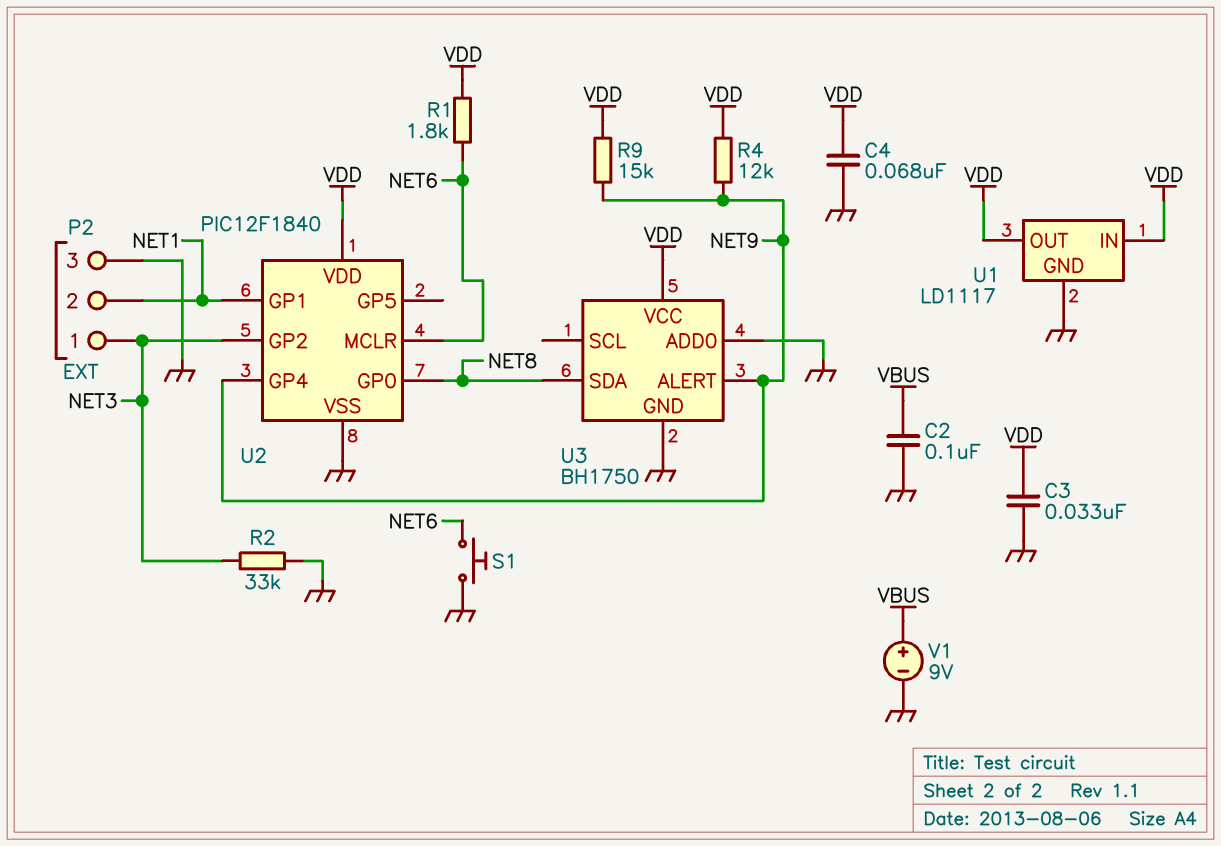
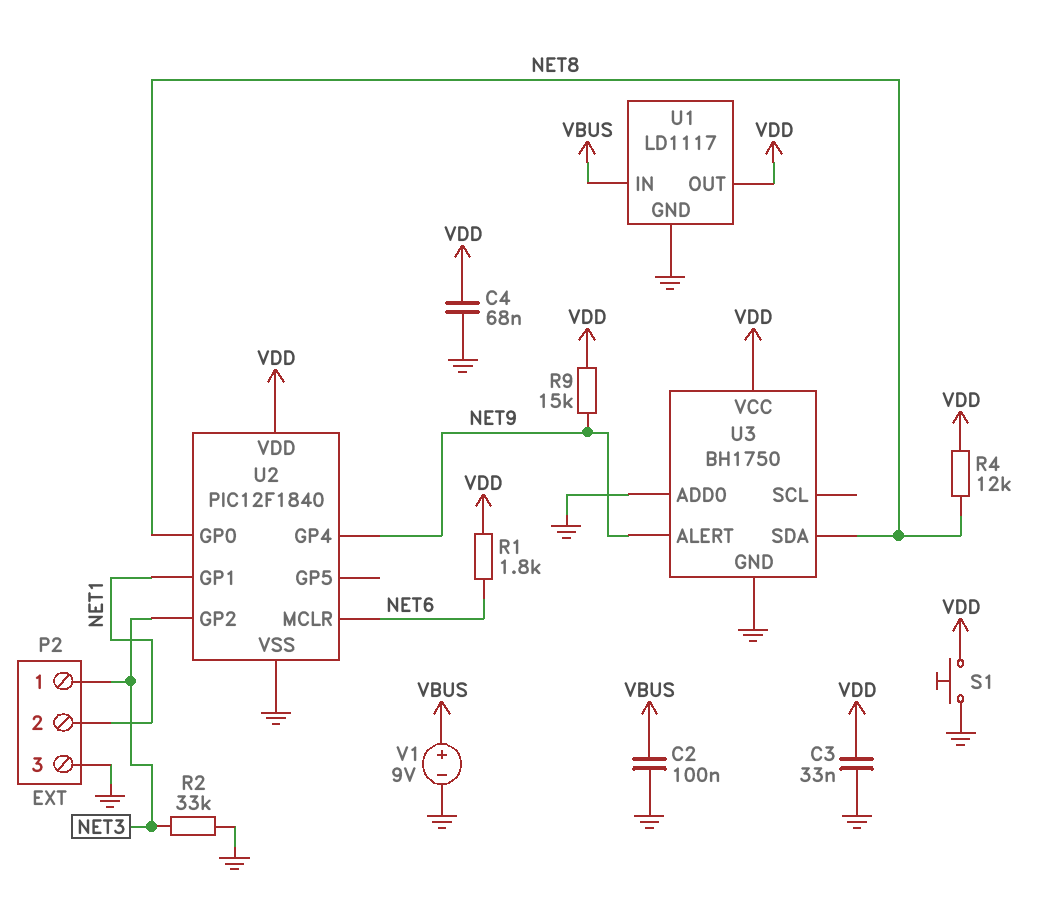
R4: 12k (NET9, VDD) -> 12k (NET8, VDD)
S1: button (GND, NET6) -> button (GND, VDD)
U1 pin IN: VDD -> VBUS

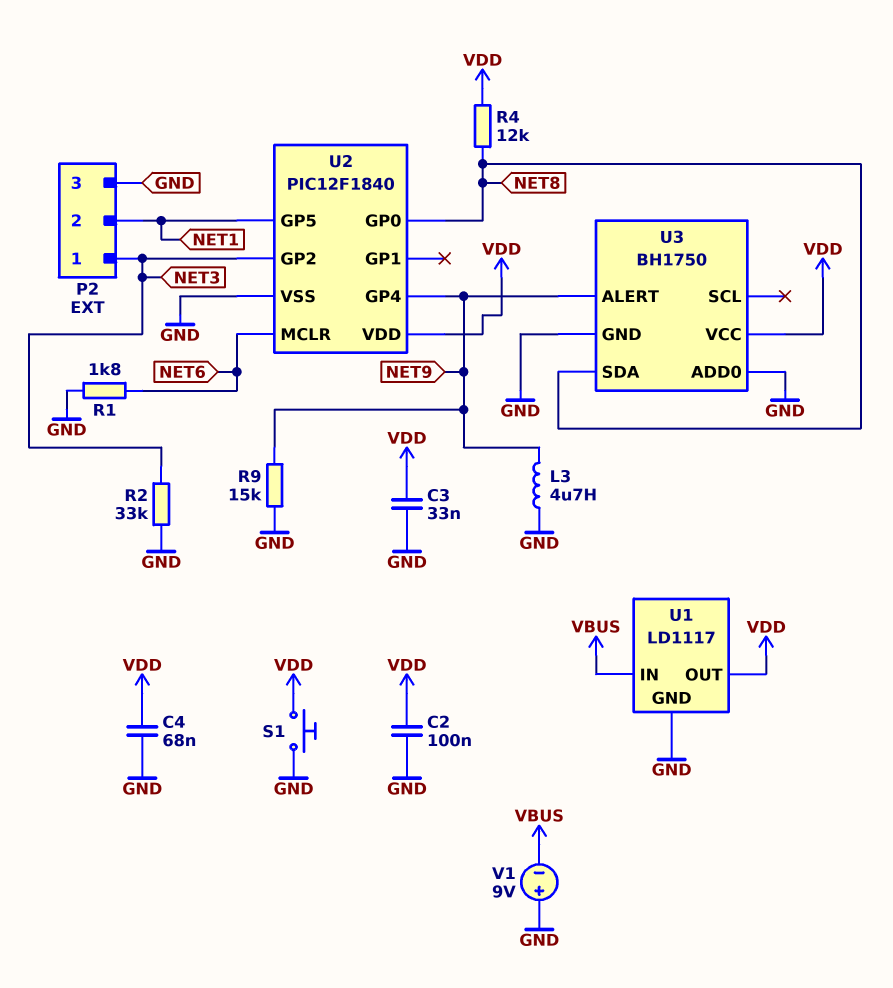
C2: 100nF (GND, VBUS) -> 100nF (GND, VDD)
L3: none -> 4.7uH (GND, NET9)
R1: 1.8k (NET6, VDD) -> 1.8k (GND, NET6)
R9: 15k (NET9, VDD) -> 15k (GND, NET9)
U2 pin GP1: NET1 -> none
U2 pin GP5: none -> NET1
V1: 9V (plus VBUS, minus GND) -> 9V (plus GND, minus VBUS)

